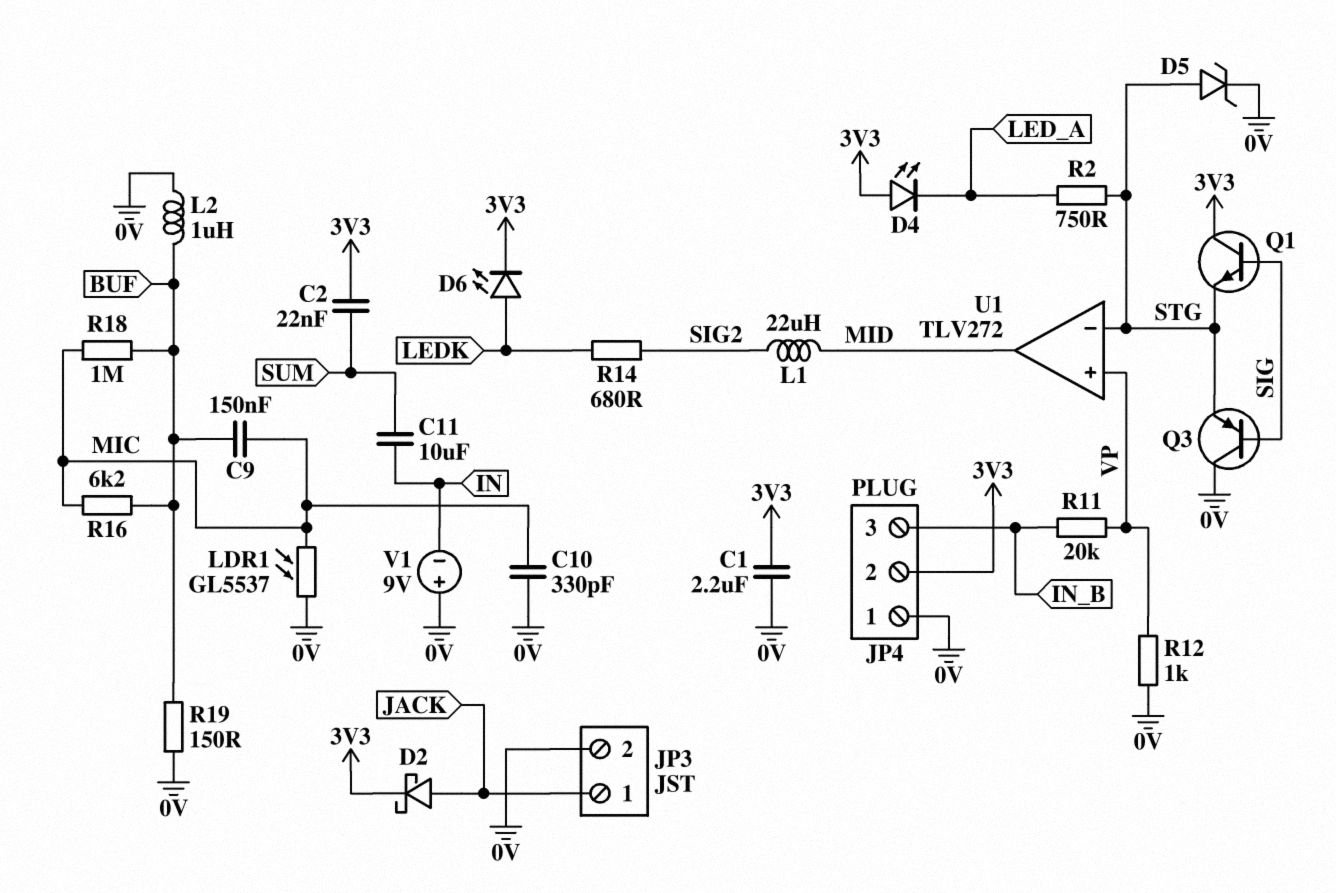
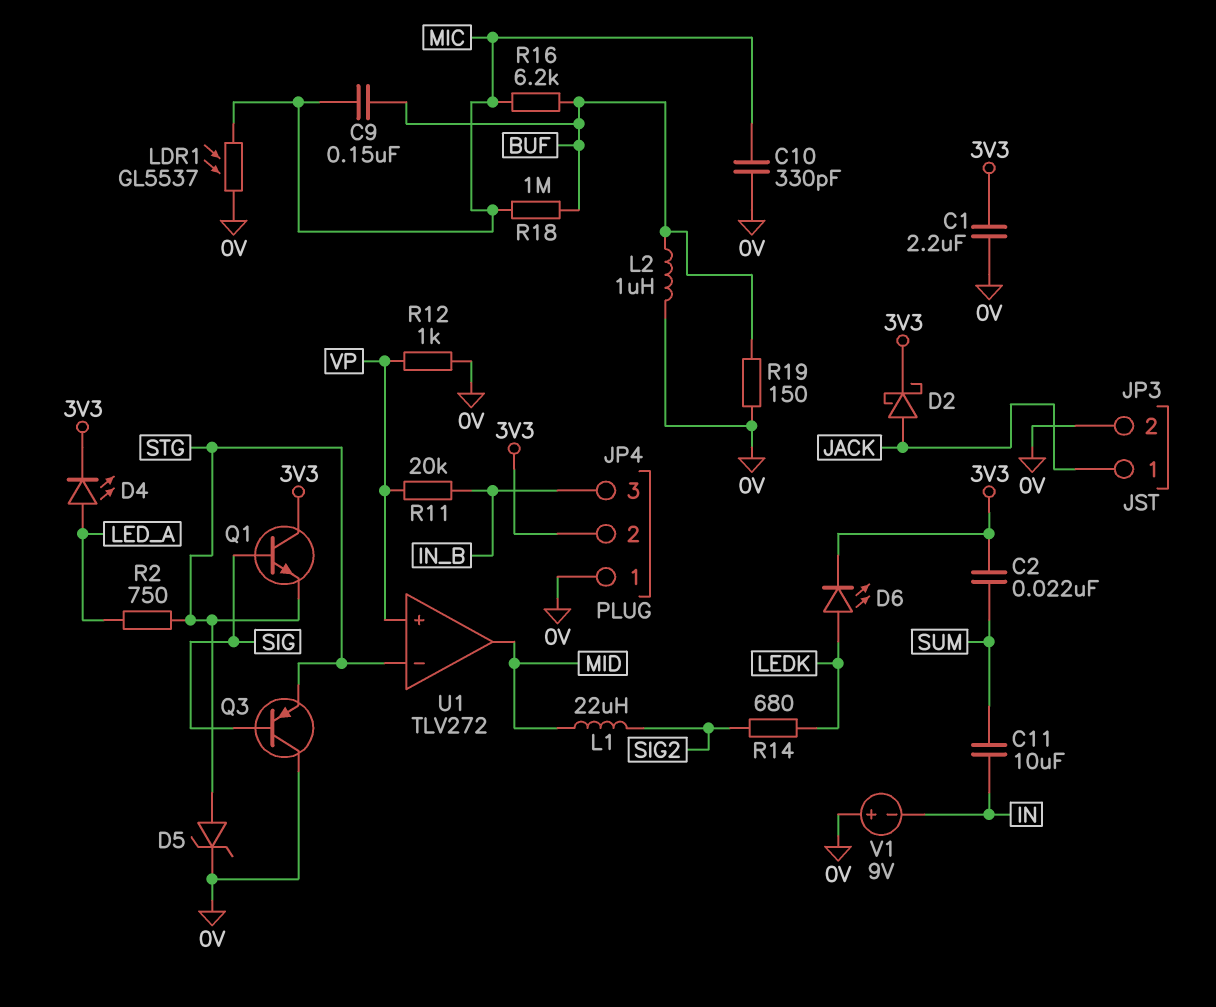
D4: LED (A 3V3, K LED_A) -> LED (A LED_A, K 3V3)

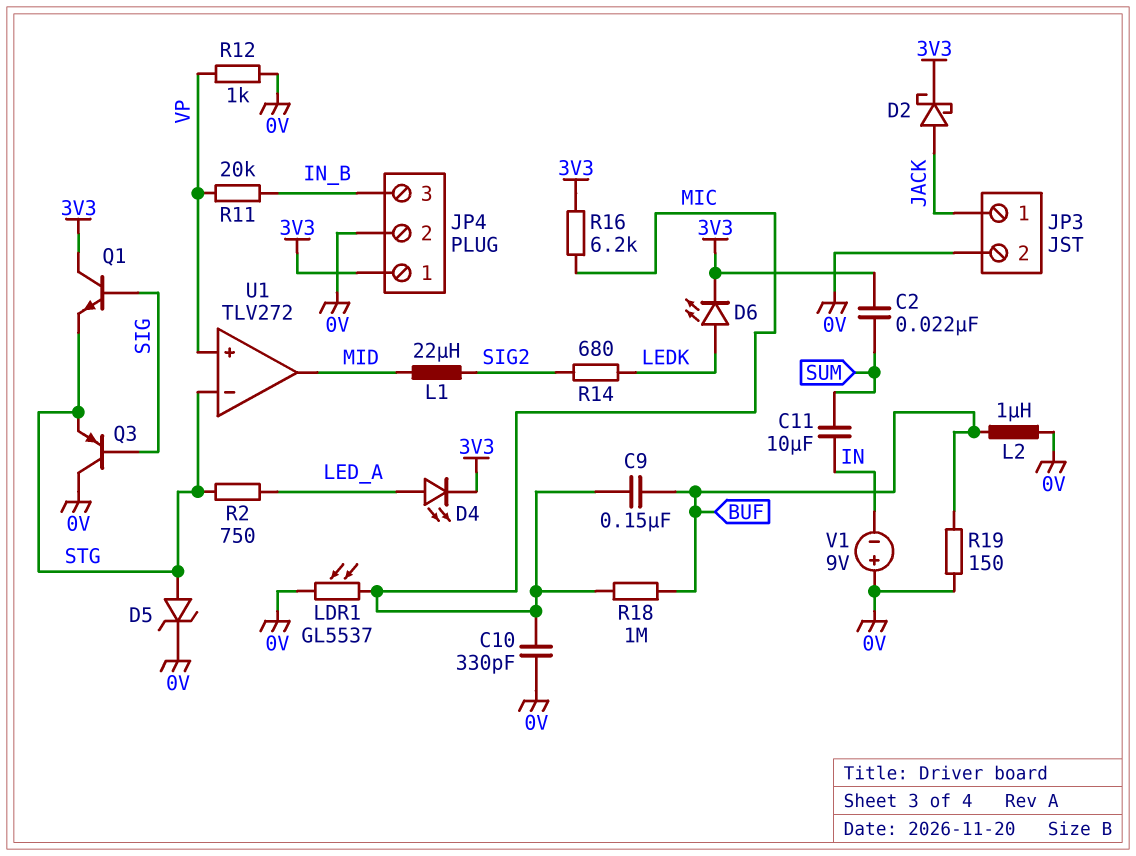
C1: 2.2uF (0V, 3V3) -> none
JP4 pin 1: 0V -> 3V3
JP4 pin 2: 3V3 -> 0V
R16: 6.2k (BUF, MIC) -> 6.2k (3V3, MIC)

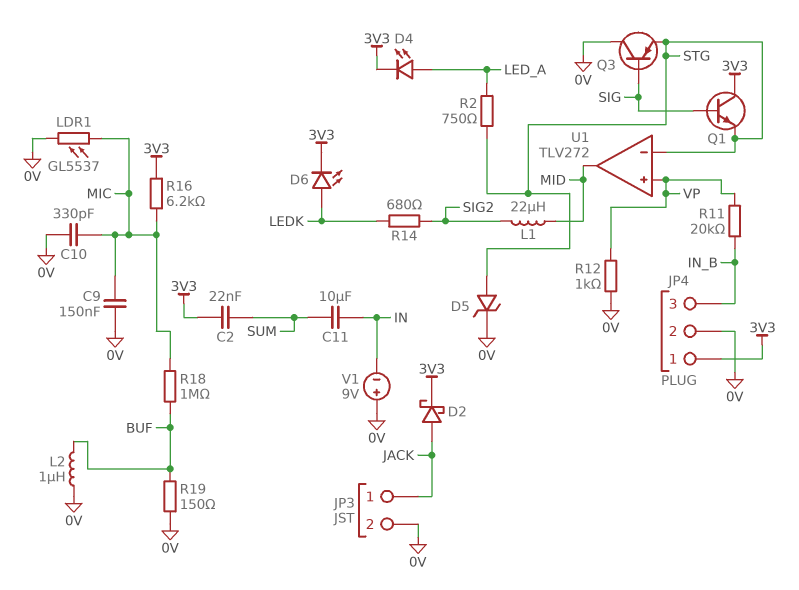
C9: 150nF (BUF, MIC) -> 150nF (0V, MIC)

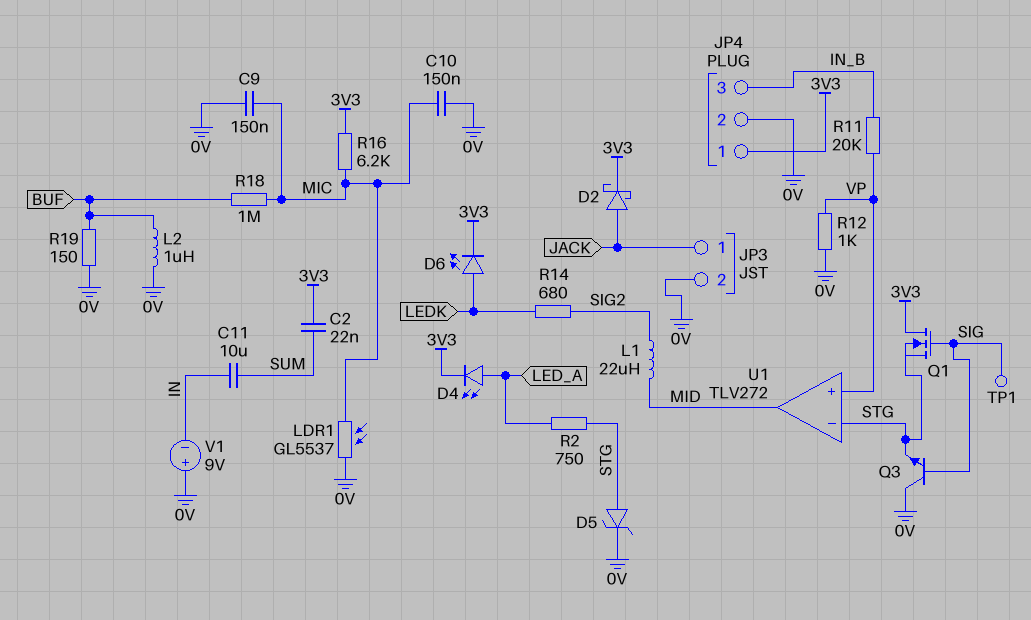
C10: 330pF (0V, MIC) -> 150nF (0V, MIC)
Q1: NPN (B SIG, C 3V3, E STG) -> NMOS (G SIG, D 3V3, S STG)
Q3: PNP (B SIG, C 0V, E STG) -> NPN (B SIG, C 0V, E STG)
TP1: none -> test point (SIG)

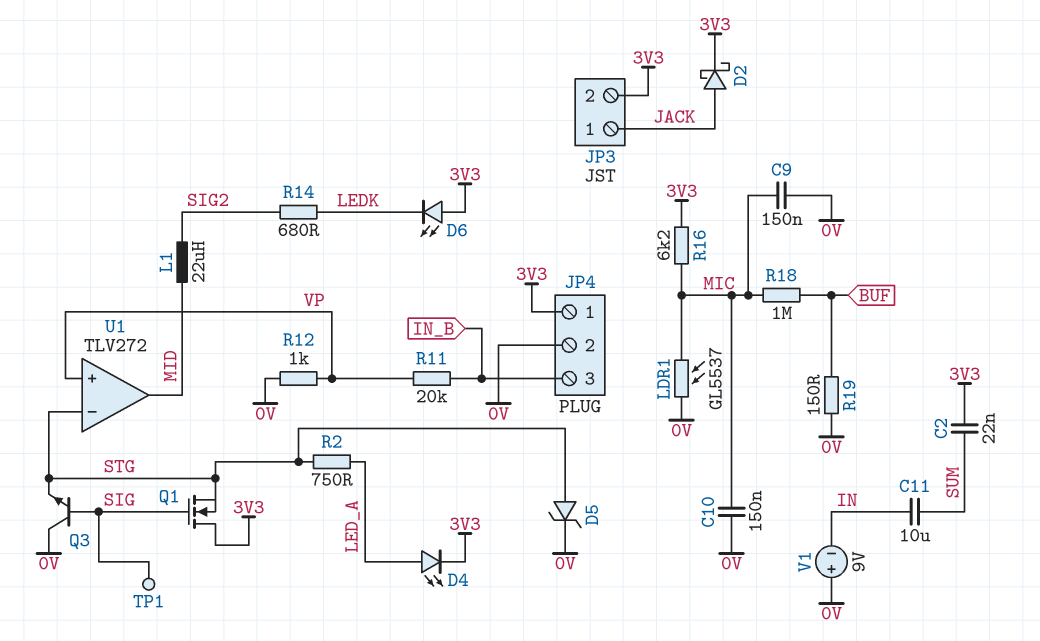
D6: LED (A LEDK, K 3V3) -> LED (A 3V3, K LEDK)
JP3 pin 2: 0V -> 3V3
L2: 1uH (0V, BUF) -> none

